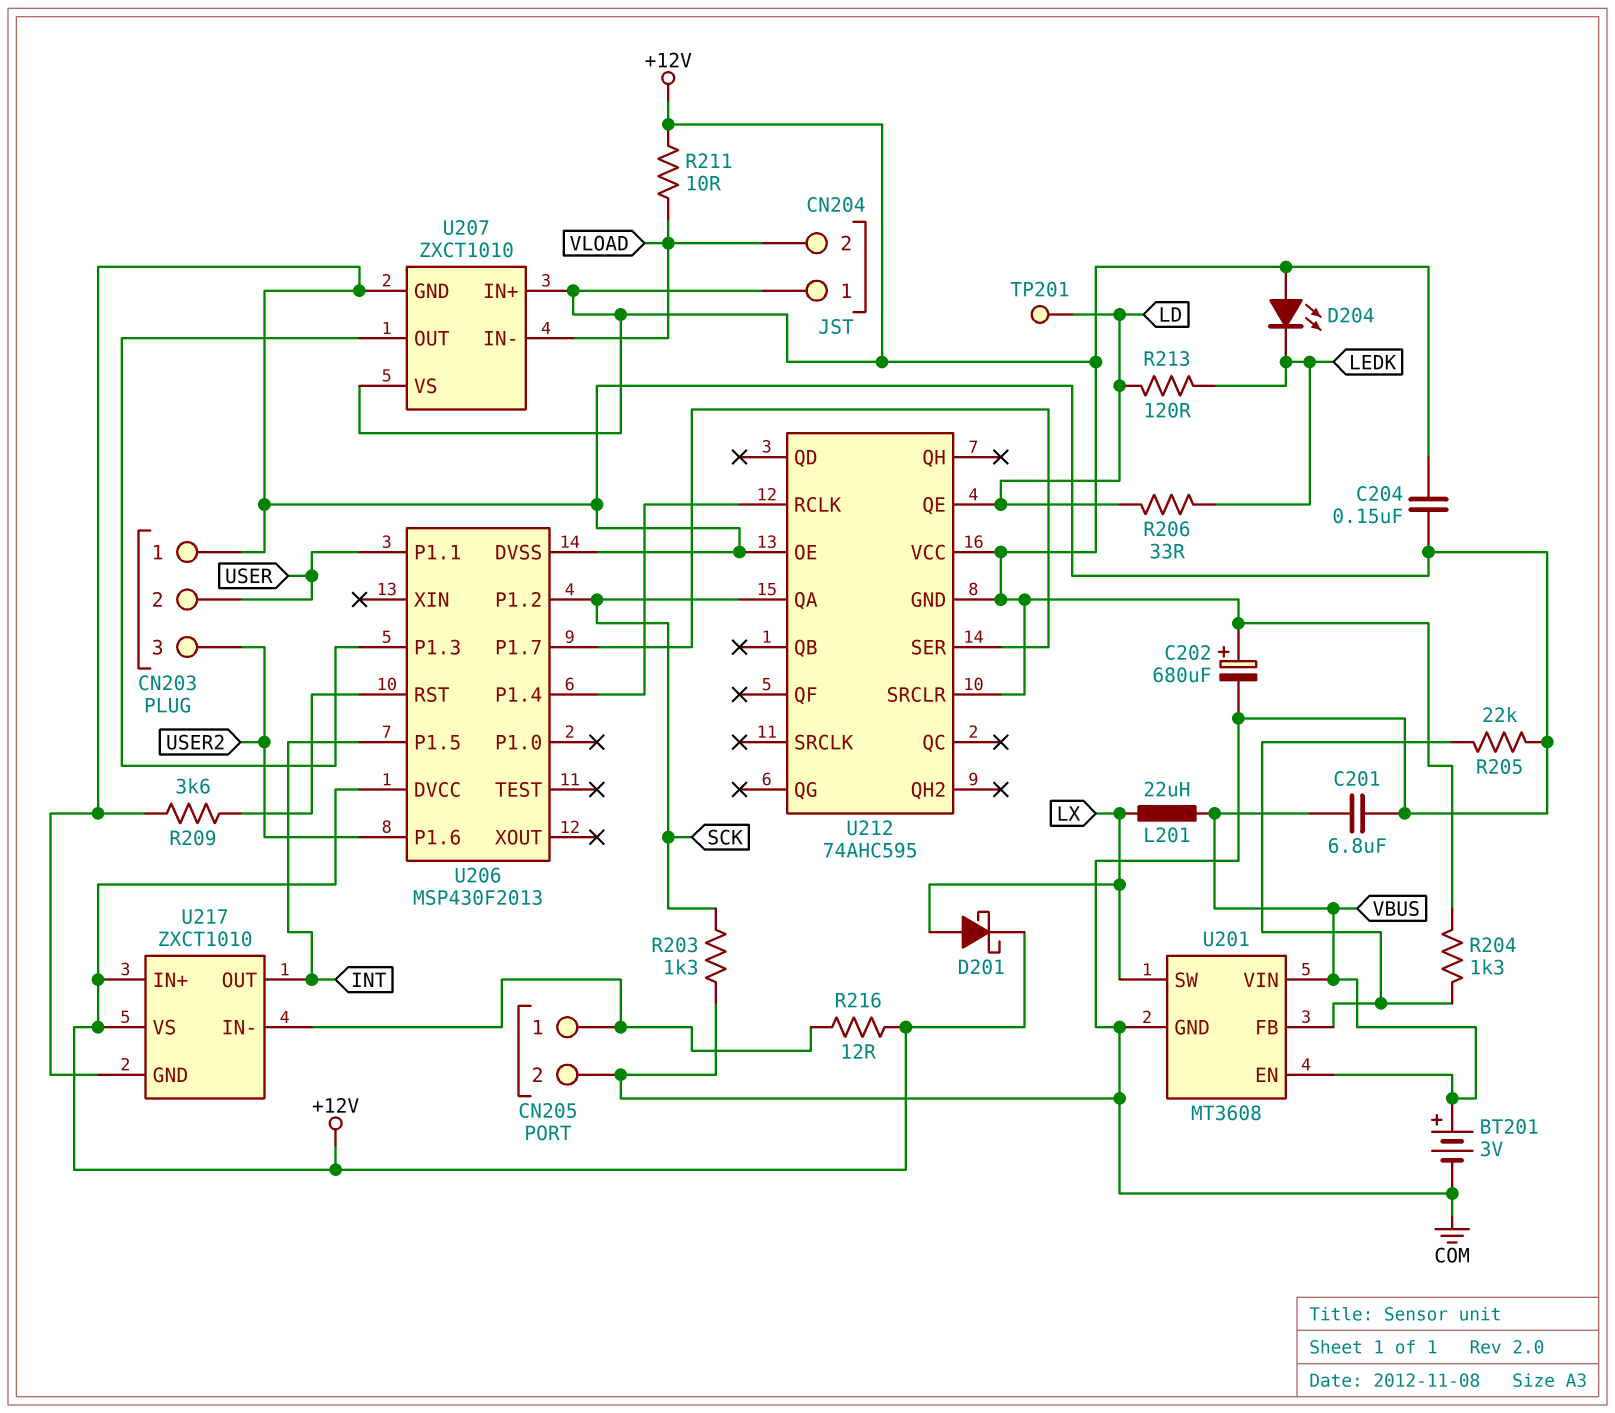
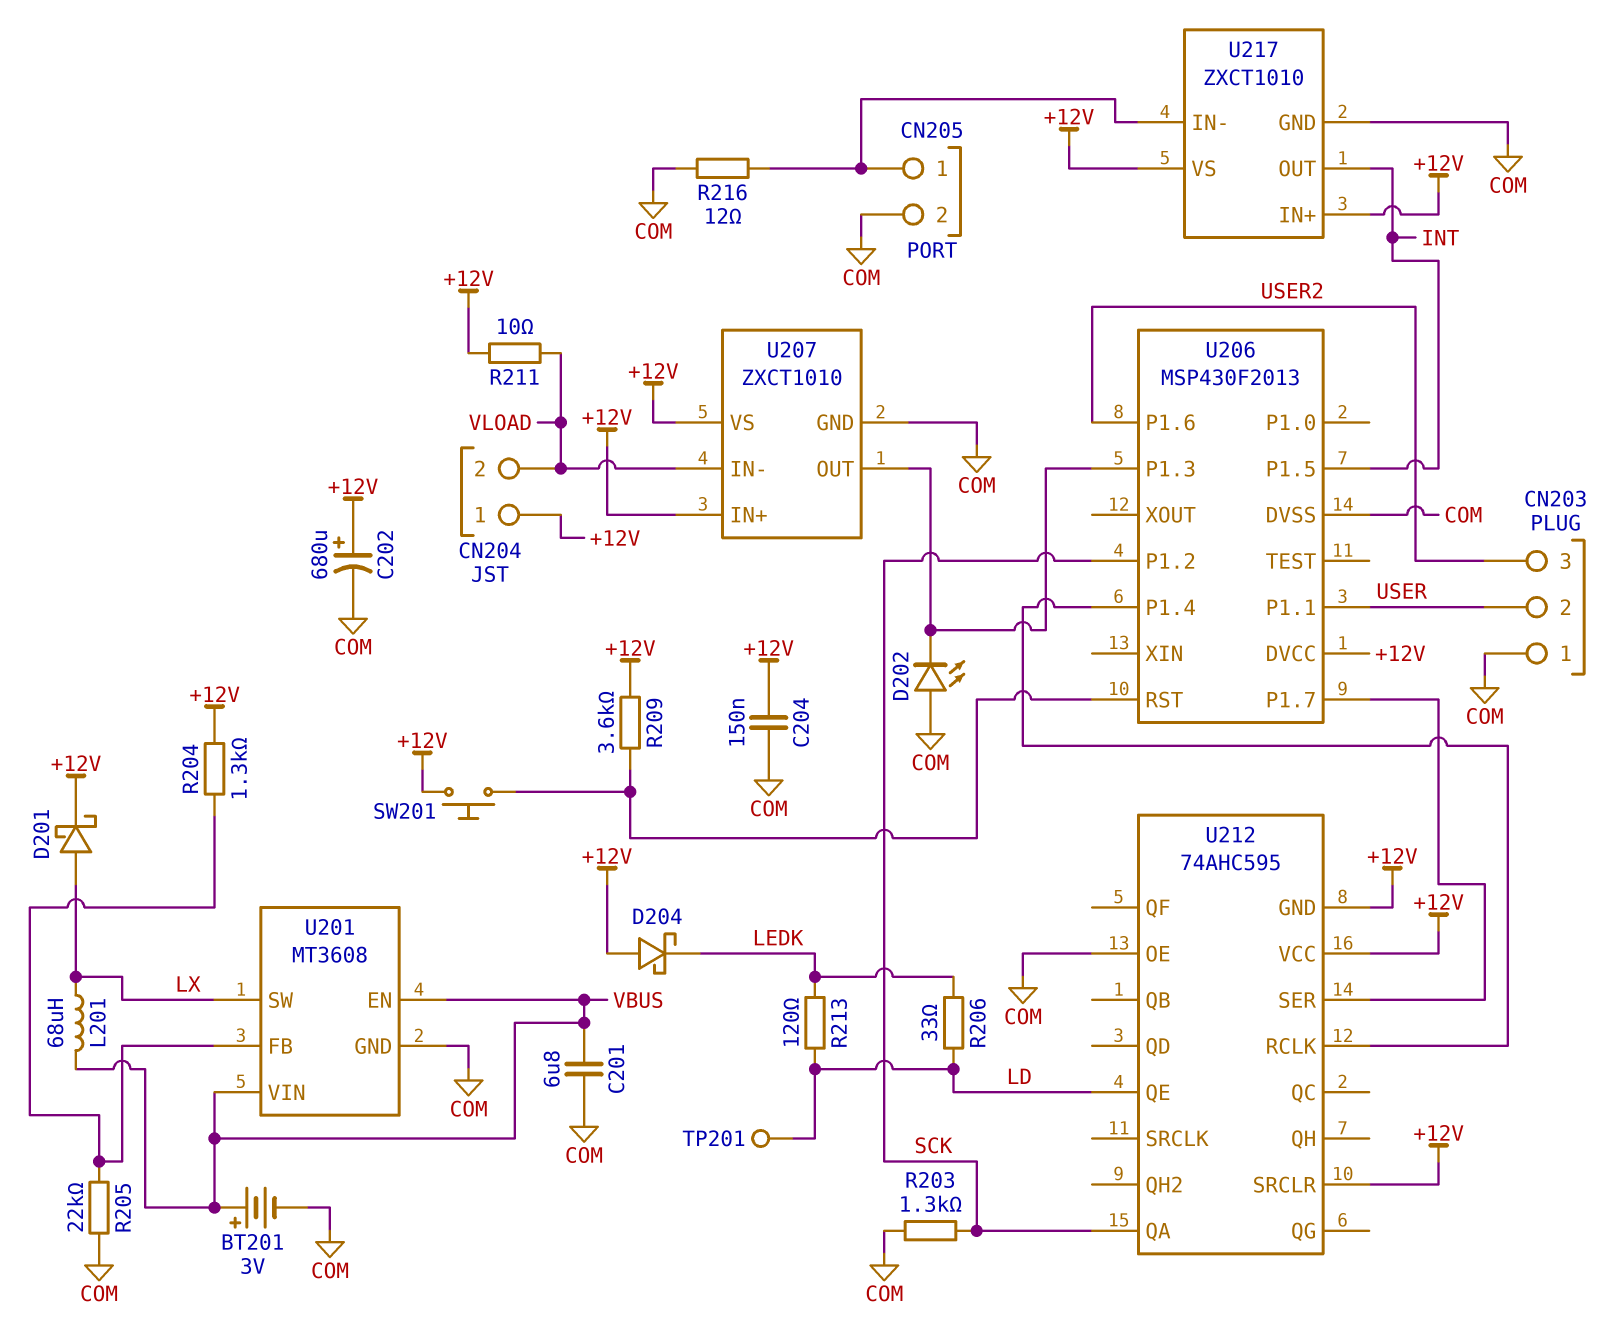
D202: none -> LED (A COM, K U206/P1.3)
D204: LED (A +12V, K LEDK) -> schottky (A +12V, K LEDK)
L201: 22uH (LX, VBUS) -> 68uH (LX, VBUS)
R209: 3.6k (COM, U206/RST) -> 3.6k (+12V, U206/RST)
R216: 12 (+12V, CN205/1) -> 12 (CN205/1, COM)
SW201: none -> button (+12V, U206/RST)

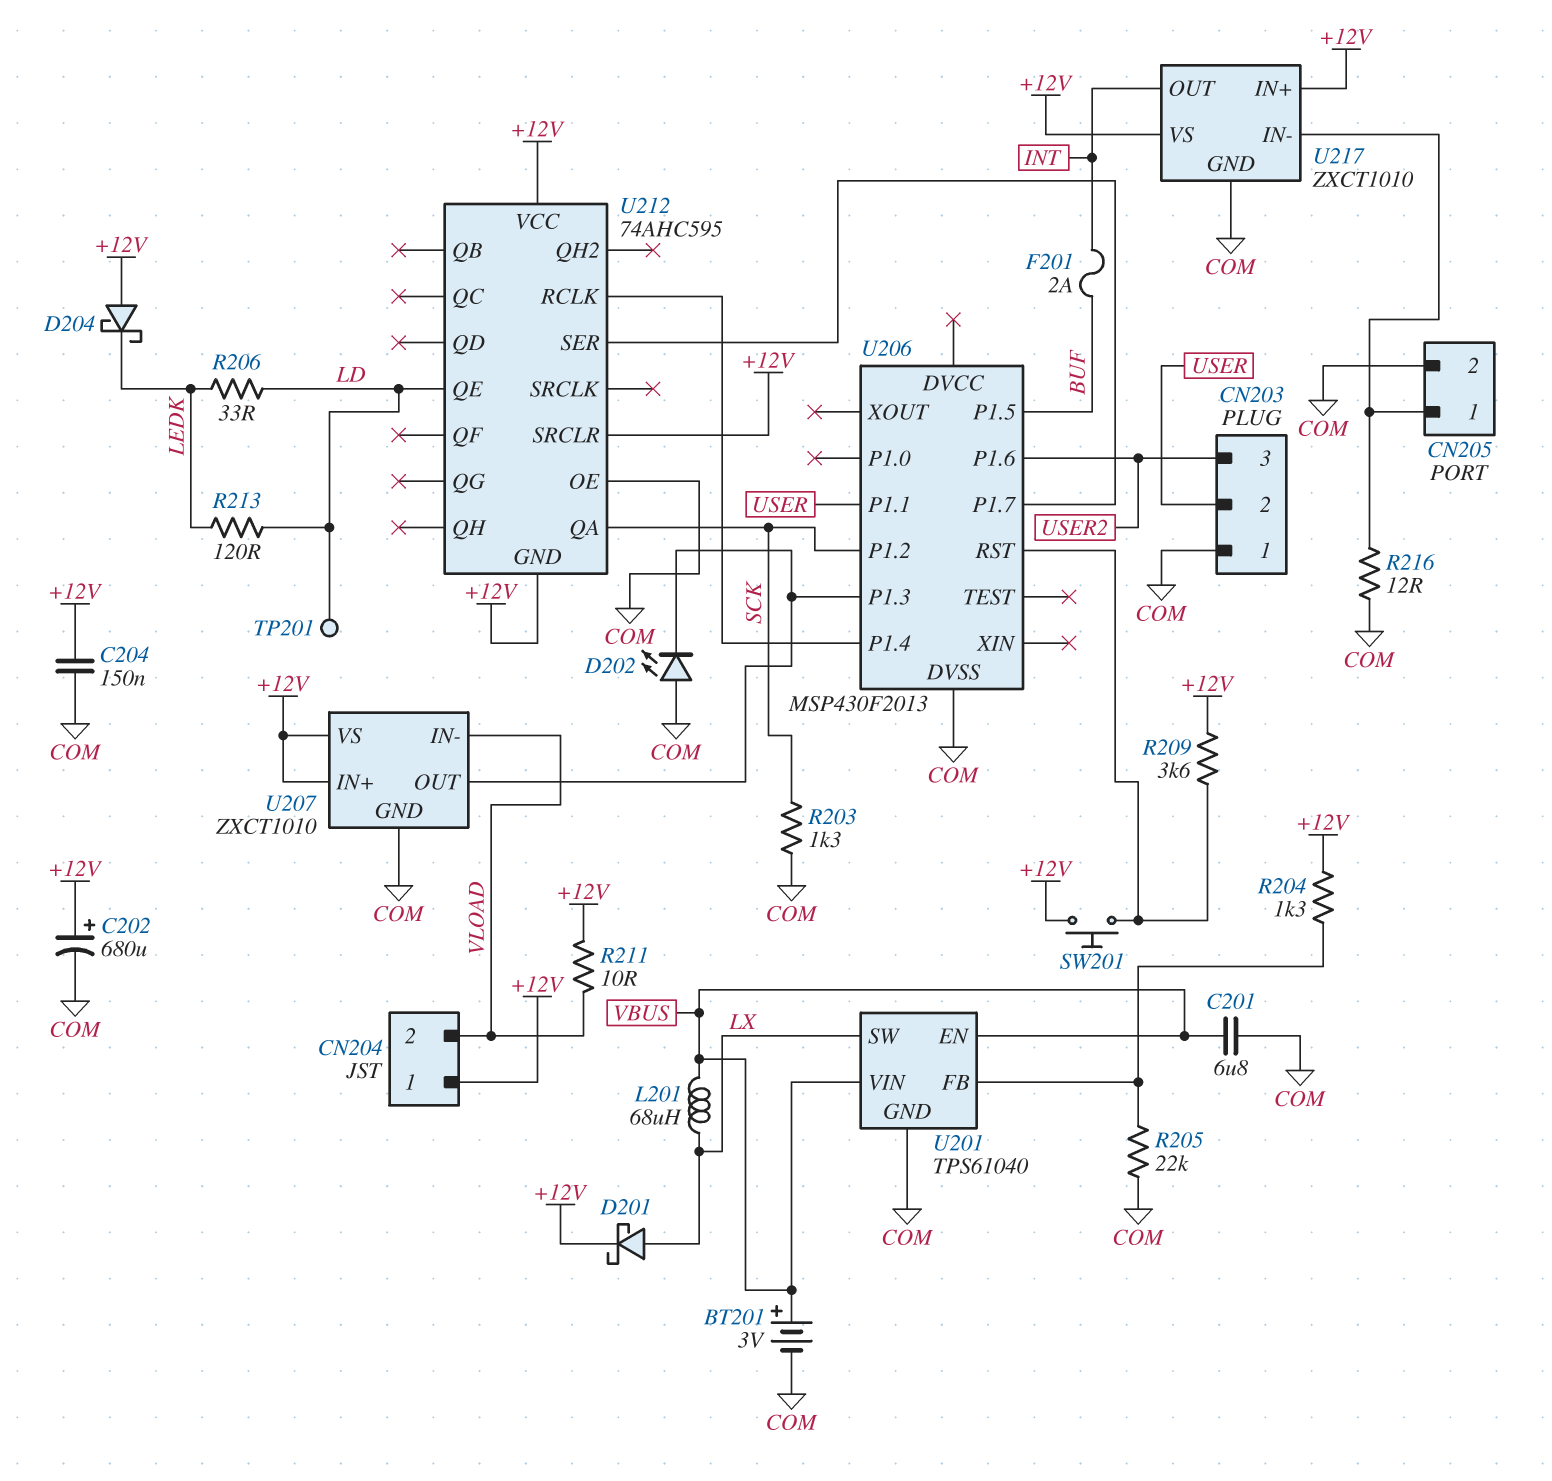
F201: none -> 2A (BUF, INT)
U201: MT3608 -> TPS61040
U206 pin DVCC: +12V -> none
U206 pin P1.5: INT -> BUF

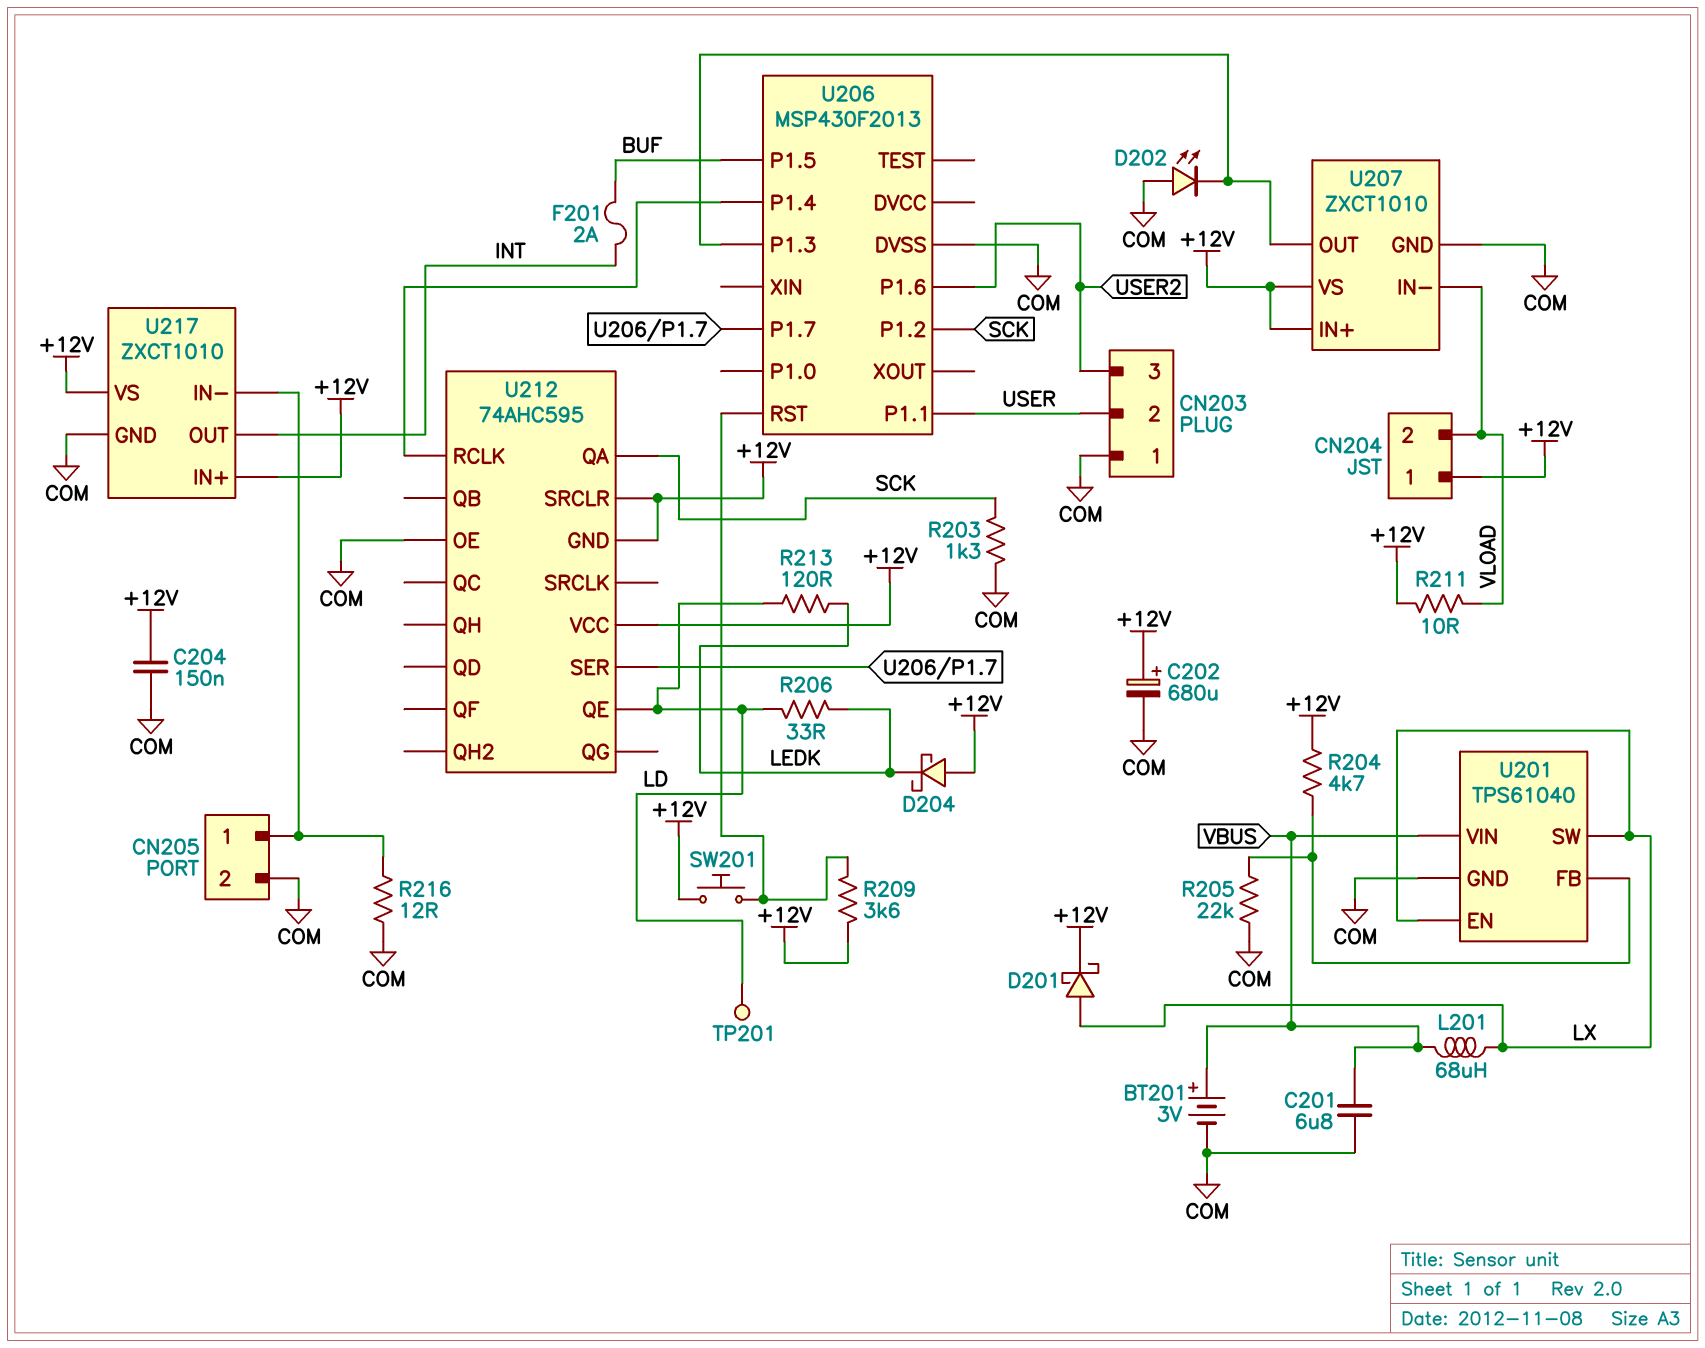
R204: 1.3k (+12V, U201/FB) -> 4.7k (+12V, U201/FB)
U201 pin EN: VBUS -> LX

